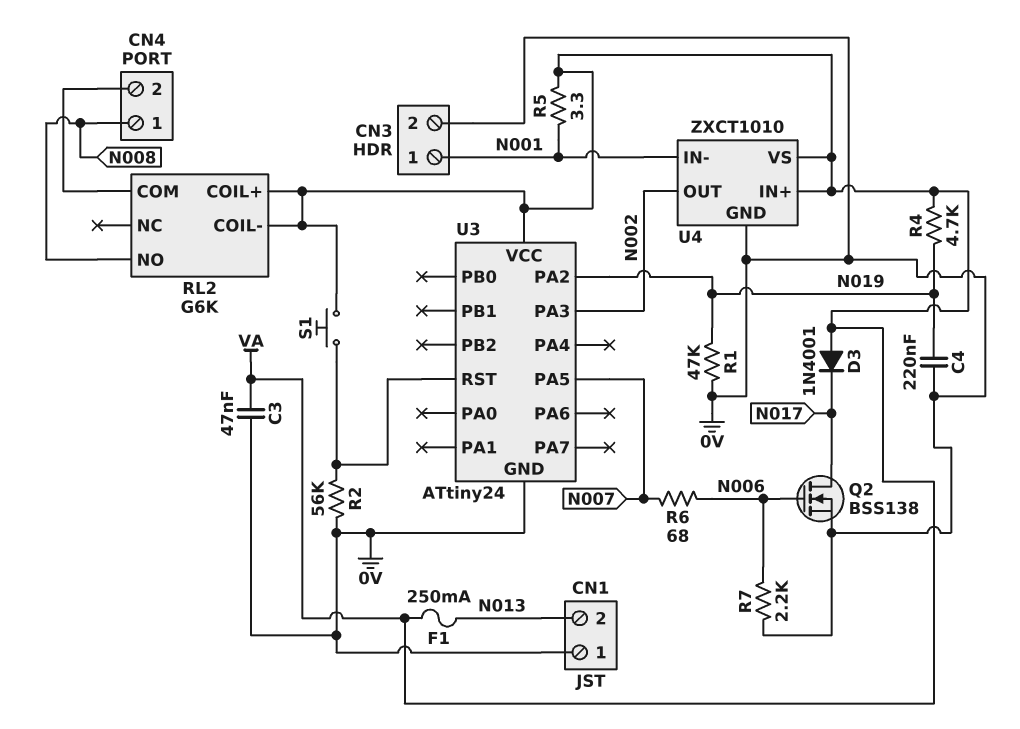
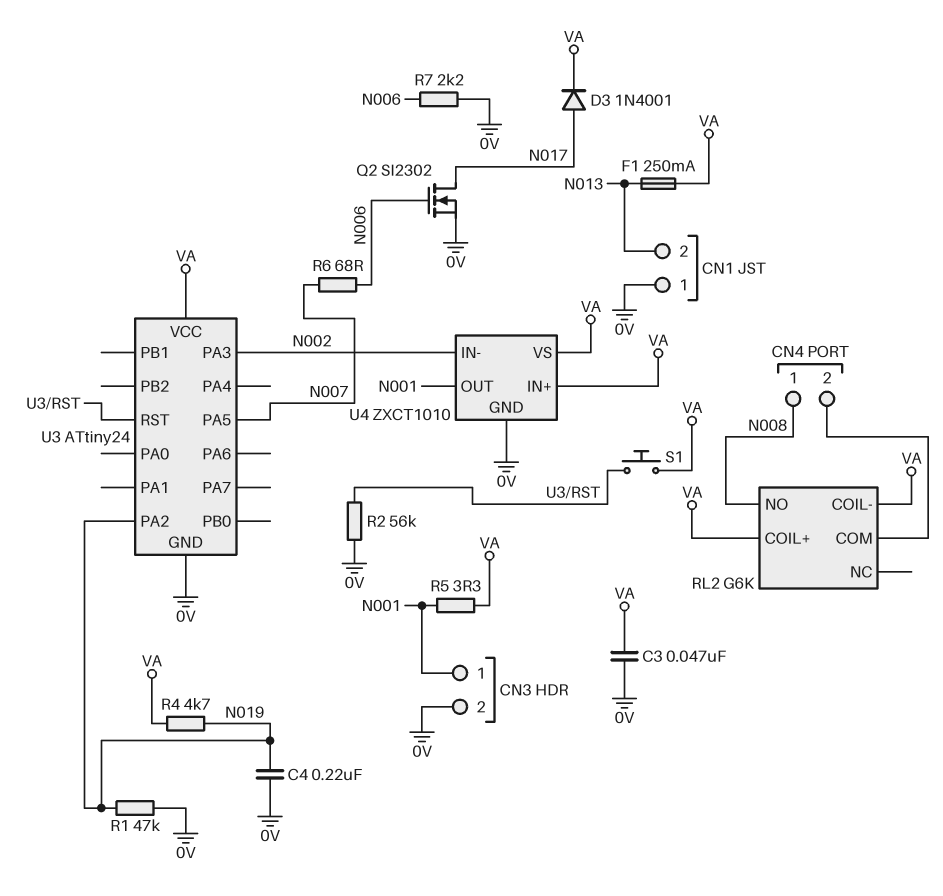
D3: diode 1N4001 (A VA, K N017) -> diode 1N4001 (A N017, K VA)
Q2: NMOS BSS138 (G N006, D N017, S 0V) -> NMOS SI2302 (G N006, D N017, S 0V)
U4 pin IN-: N001 -> N002
U4 pin OUT: N002 -> N001

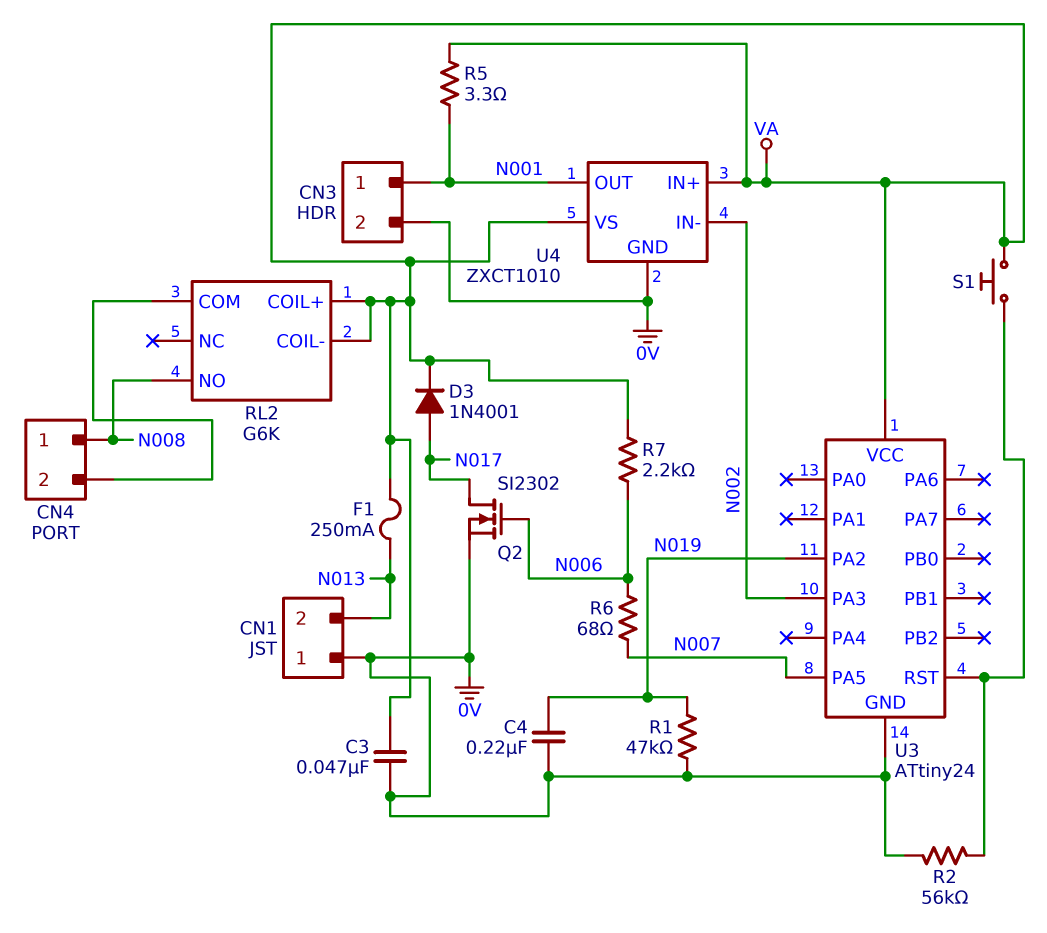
R4: 4.7k (N019, VA) -> none
R7: 2.2k (0V, N006) -> 2.2k (N006, VA)

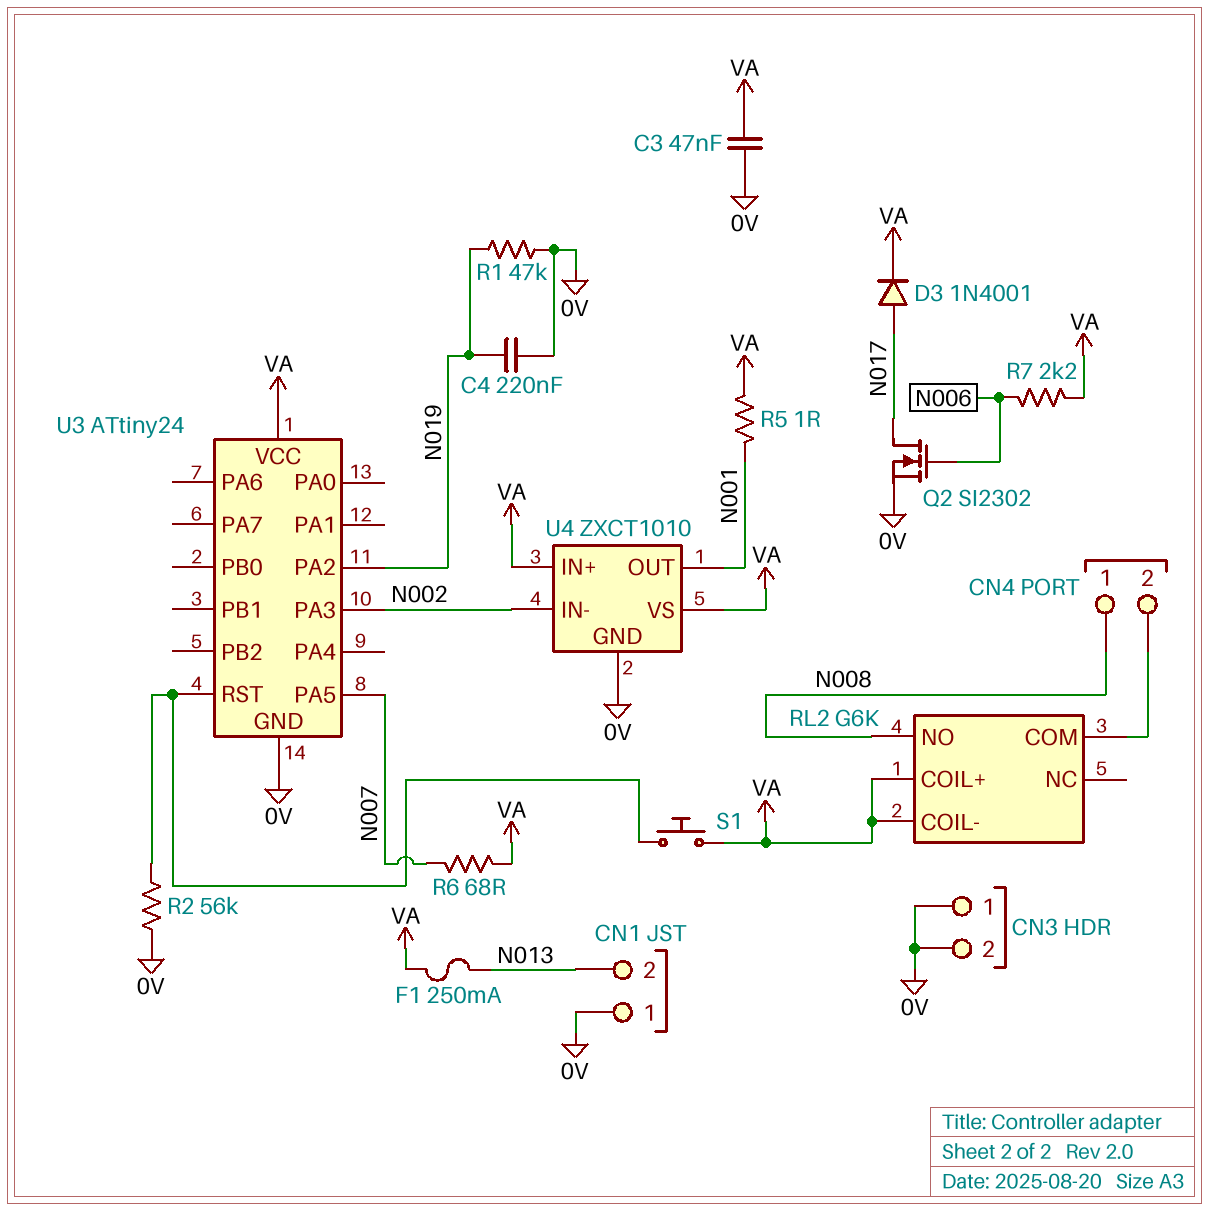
CN3 pin 1: N001 -> 0V
R5: 3.3 (N001, VA) -> 1 (N001, VA)
R6: 68 (N006, N007) -> 68 (N007, VA)

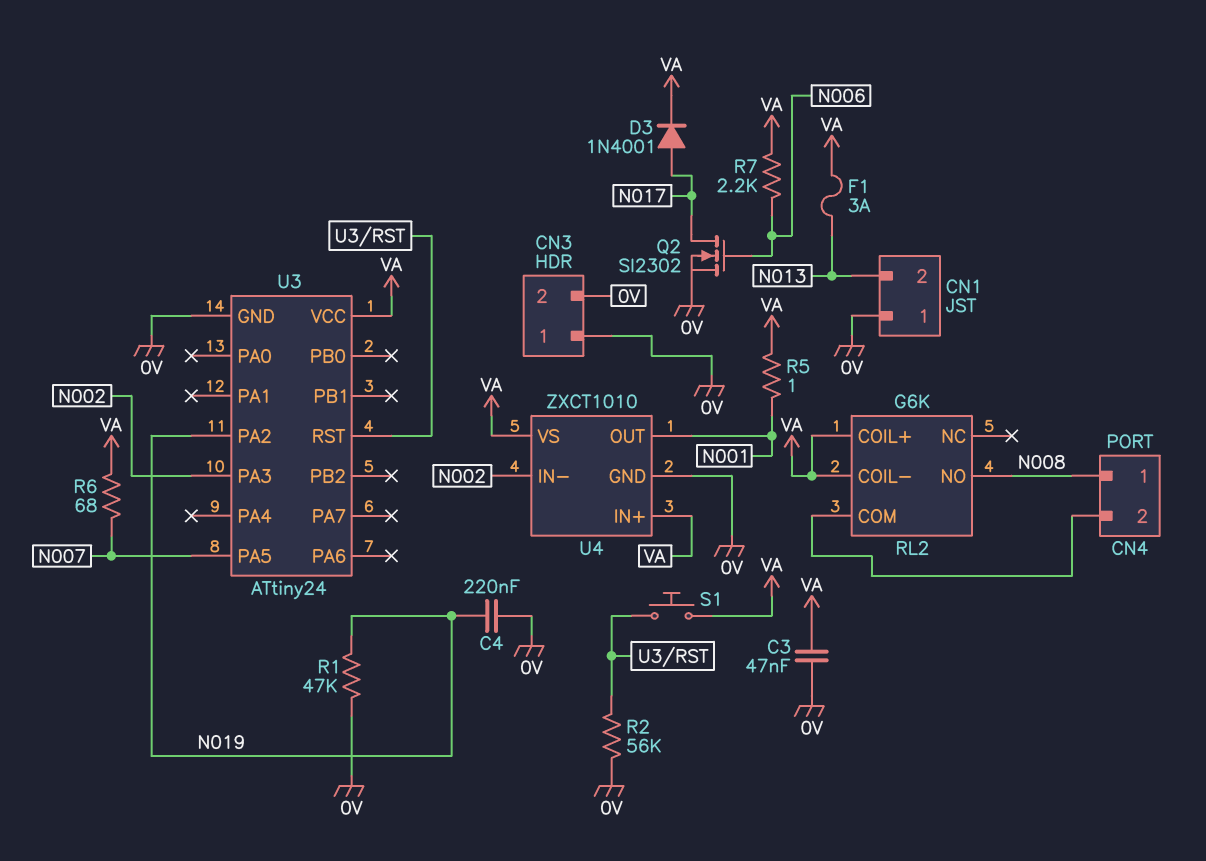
F1: 250mA (N013, VA) -> 3A (N013, VA)

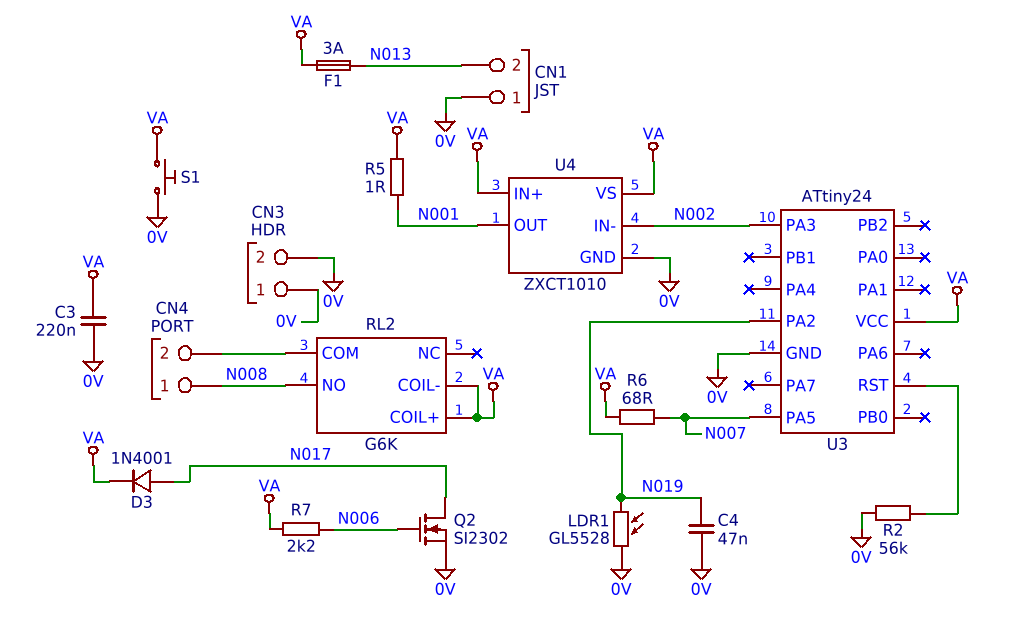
C3: 47nF (0V, VA) -> 220nF (0V, VA)
C4: 220nF (0V, N019) -> 47nF (0V, N019)
LDR1: none -> GL5528 (0V, N019)
R1: 47k (0V, N019) -> none
S1: button (U3/RST, VA) -> button (0V, VA)

